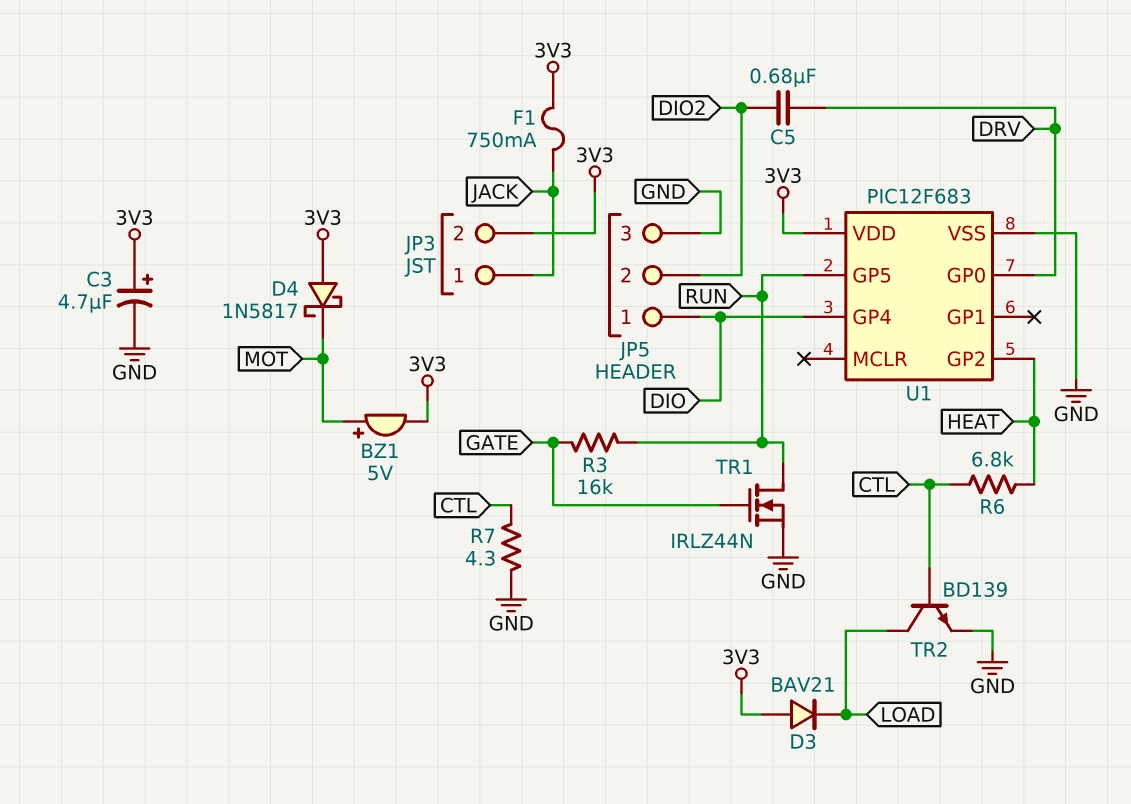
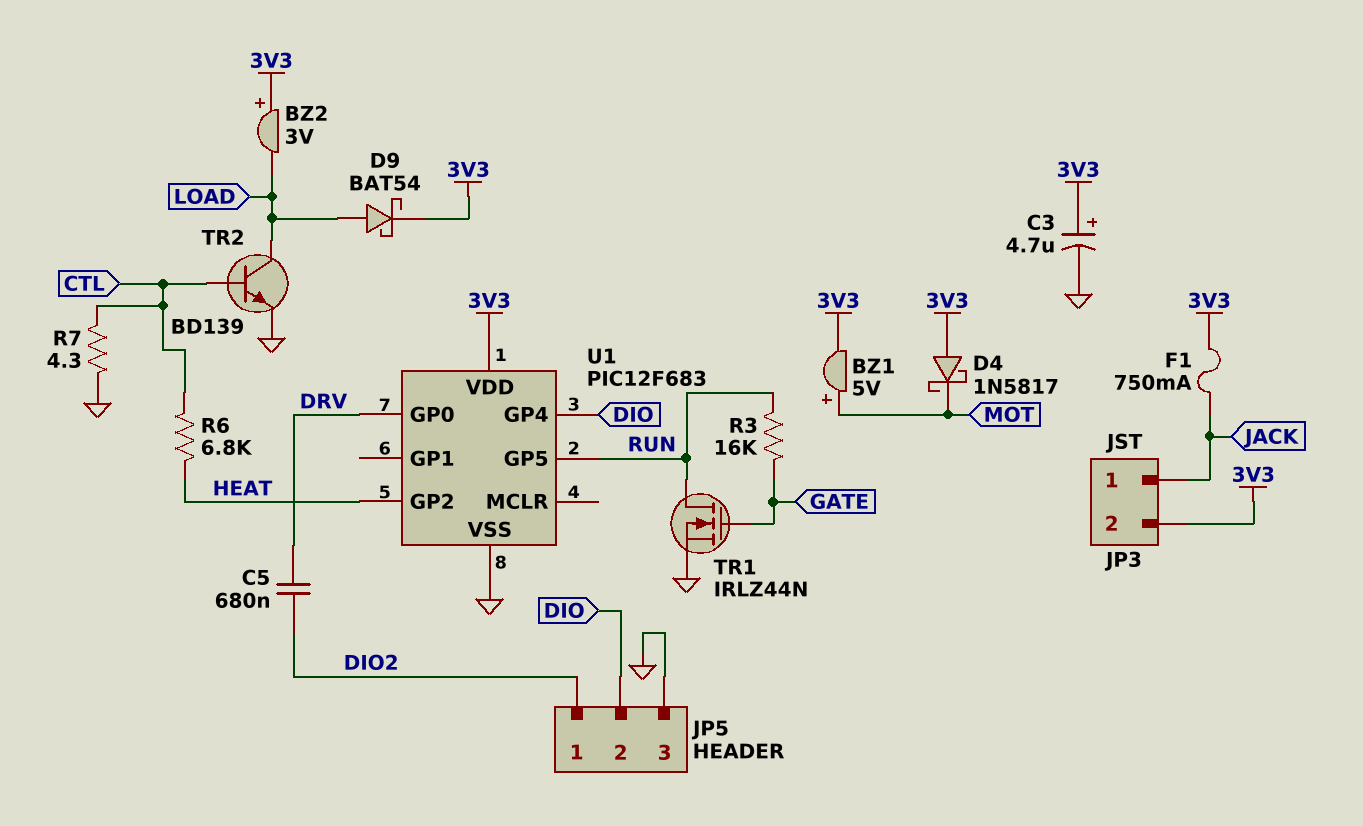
BZ2: none -> buzzer 3V (plus 3V3, minus LOAD)
D3: diode BAV21 (A 3V3, K LOAD) -> none
D9: none -> schottky BAT54 (A LOAD, K 3V3)
JP5 pin 1: DIO -> DIO2
JP5 pin 2: DIO2 -> DIO

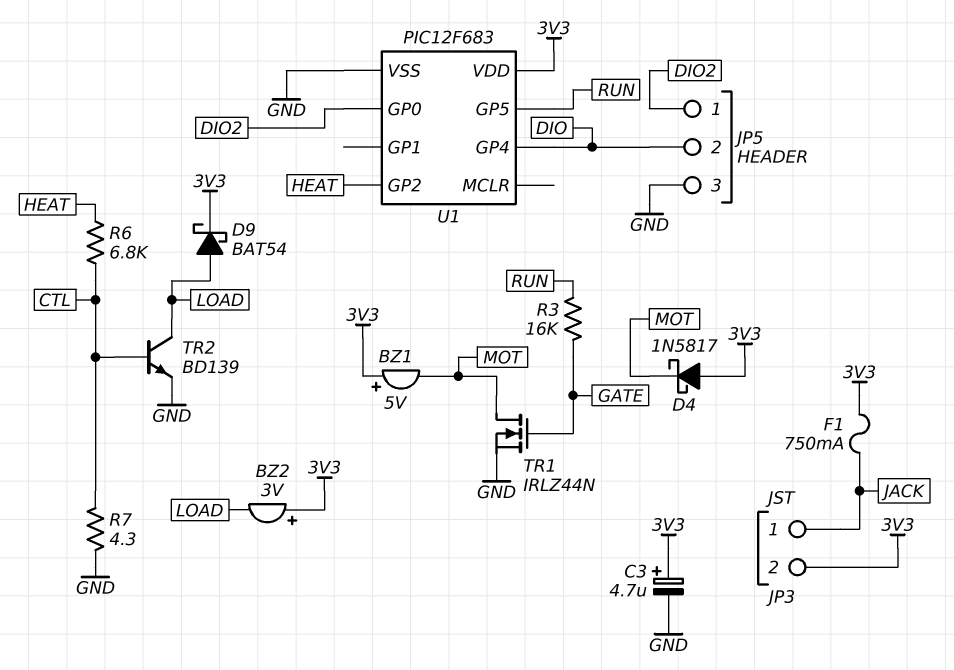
BZ1: buzzer 5V (plus MOT, minus 3V3) -> buzzer 5V (plus 3V3, minus MOT)
C5: 680nF (DIO2, DRV) -> none
TR1: NMOS IRLZ44N (G GATE, D RUN, S GND) -> NMOS IRLZ44N (G GATE, D MOT, S GND)
U1 pin GP0: DRV -> DIO2

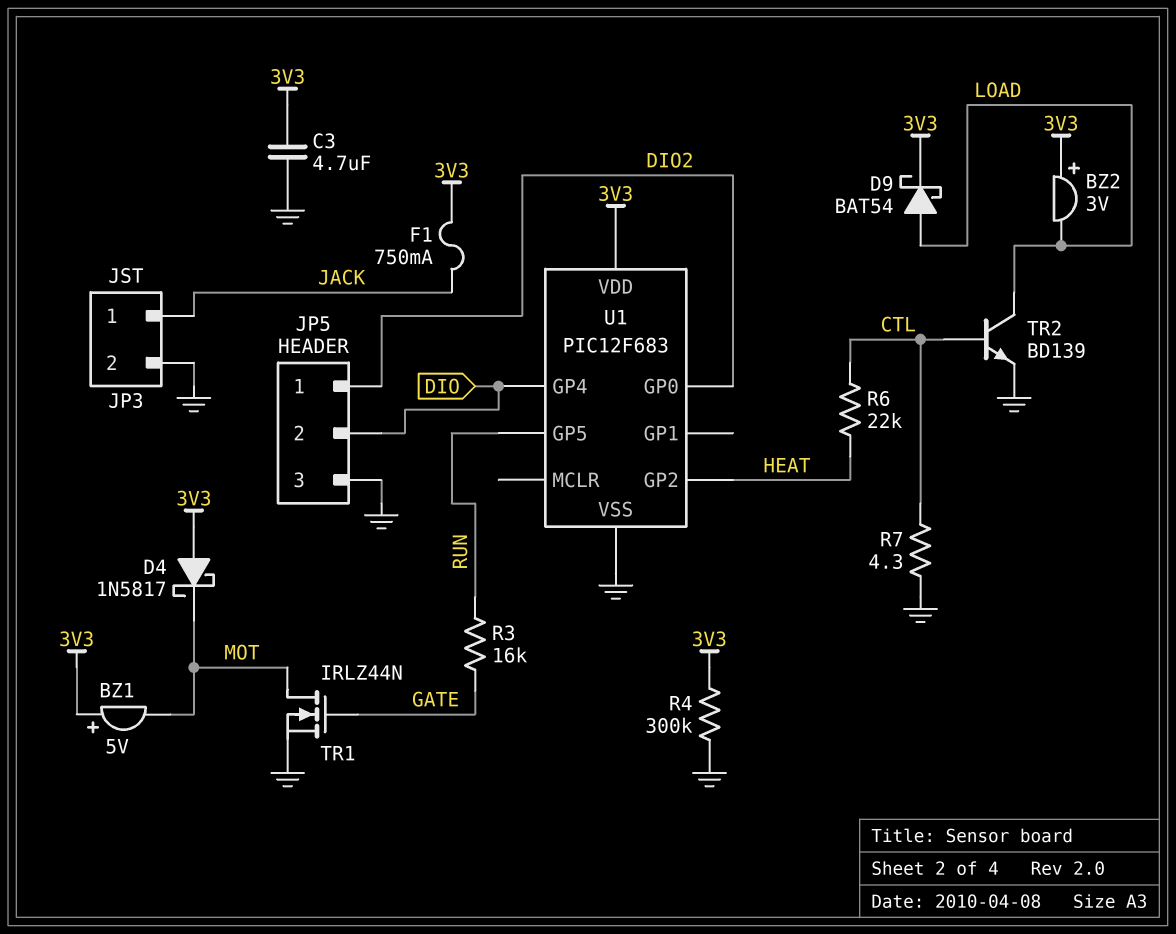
C3: 4.7uF (plus 3V3, minus GND) -> 4.7uF (3V3, GND)
JP3 pin 2: 3V3 -> GND
R4: none -> 300k (3V3, GND)
R6: 6.8k (CTL, HEAT) -> 22k (CTL, HEAT)

